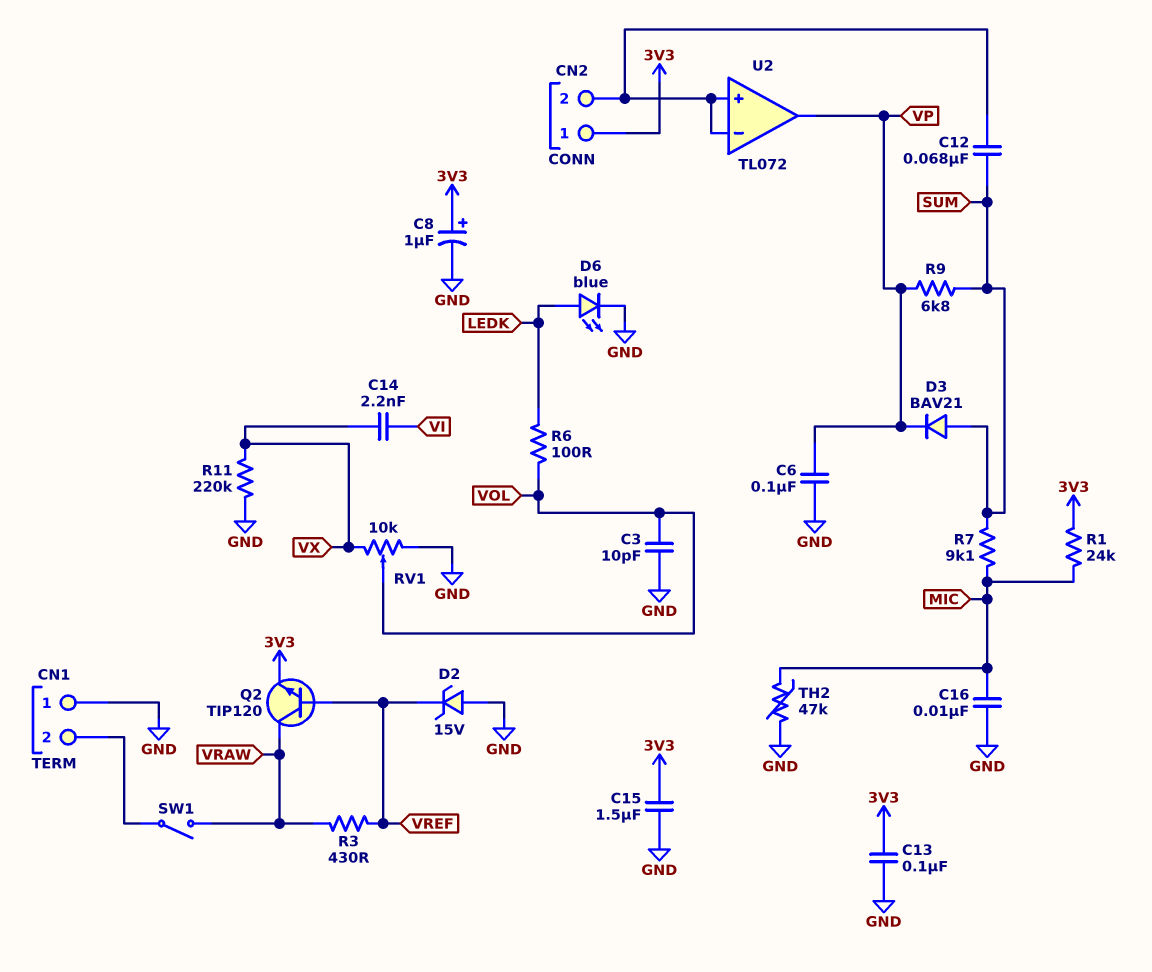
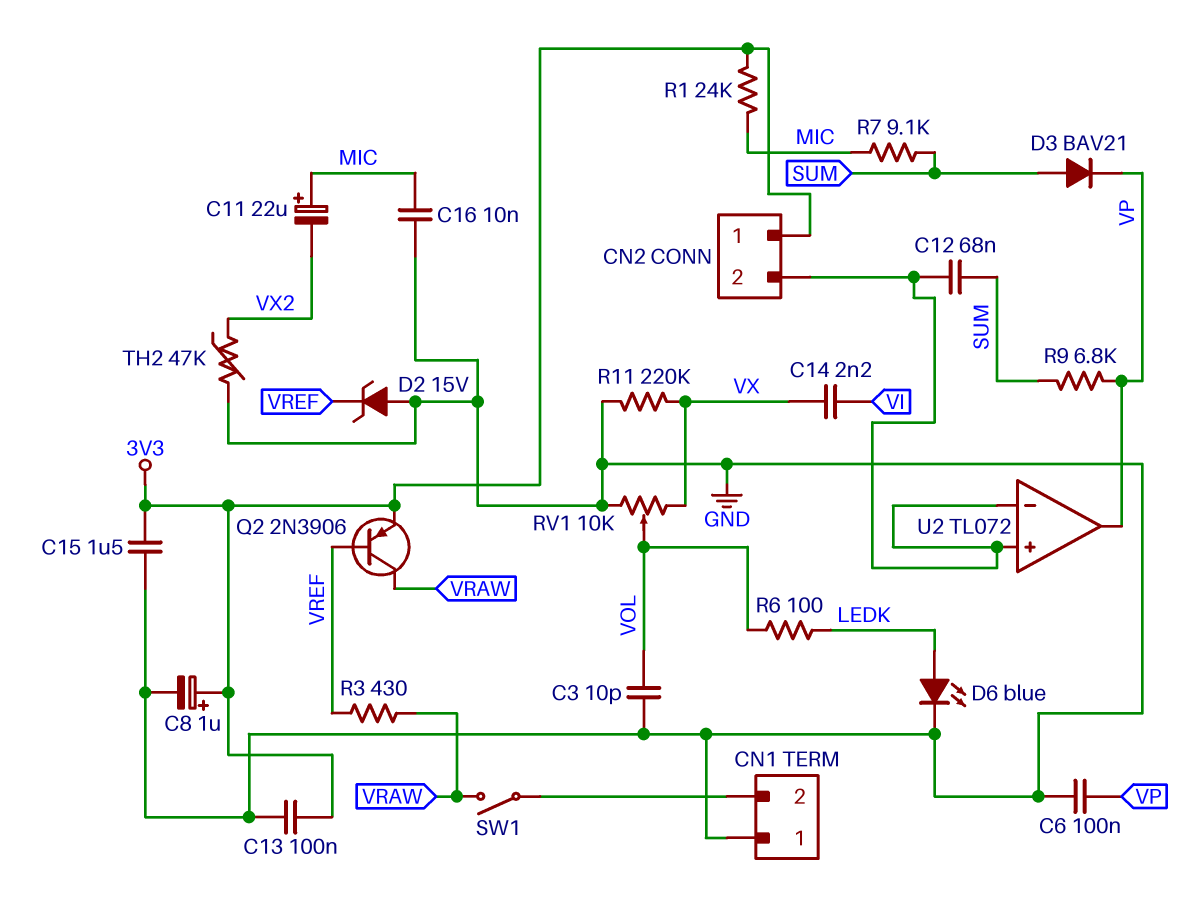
C11: none -> 22uF (plus MIC, minus VX2)
Q2: NPN TIP120 (B VREF, C VRAW, E 3V3) -> PNP 2N3906 (B VREF, C VRAW, E 3V3)
TH2: 47k (GND, MIC) -> 47k (GND, VX2)

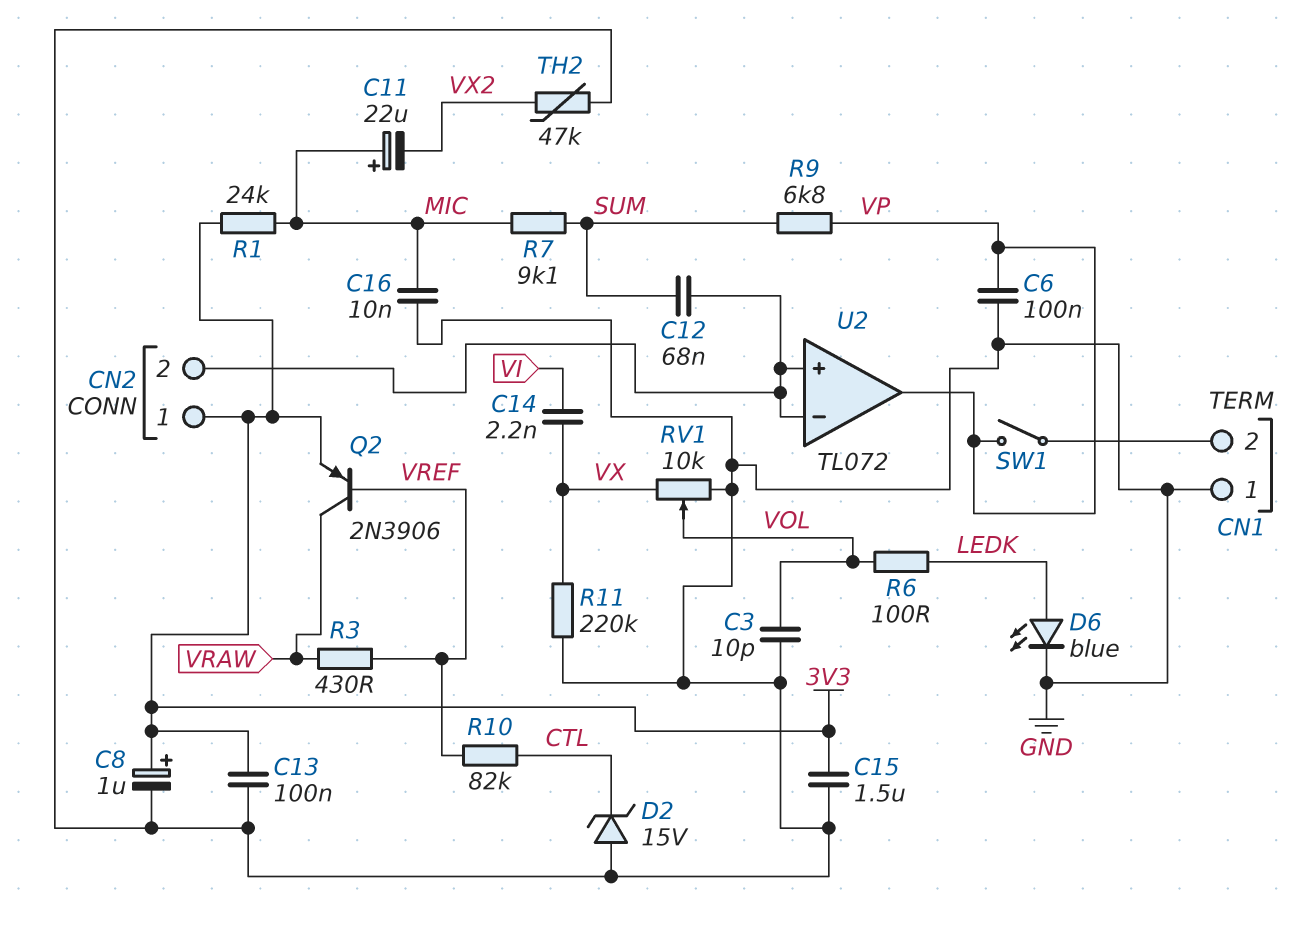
D2: zener 15V (A GND, K VREF) -> zener 15V (A GND, K CTL)
D3: diode BAV21 (A SUM, K VP) -> none
R10: none -> 82k (CTL, VREF)
SW1: switch (CN1/2, VRAW) -> switch (CN1/2, VP)

